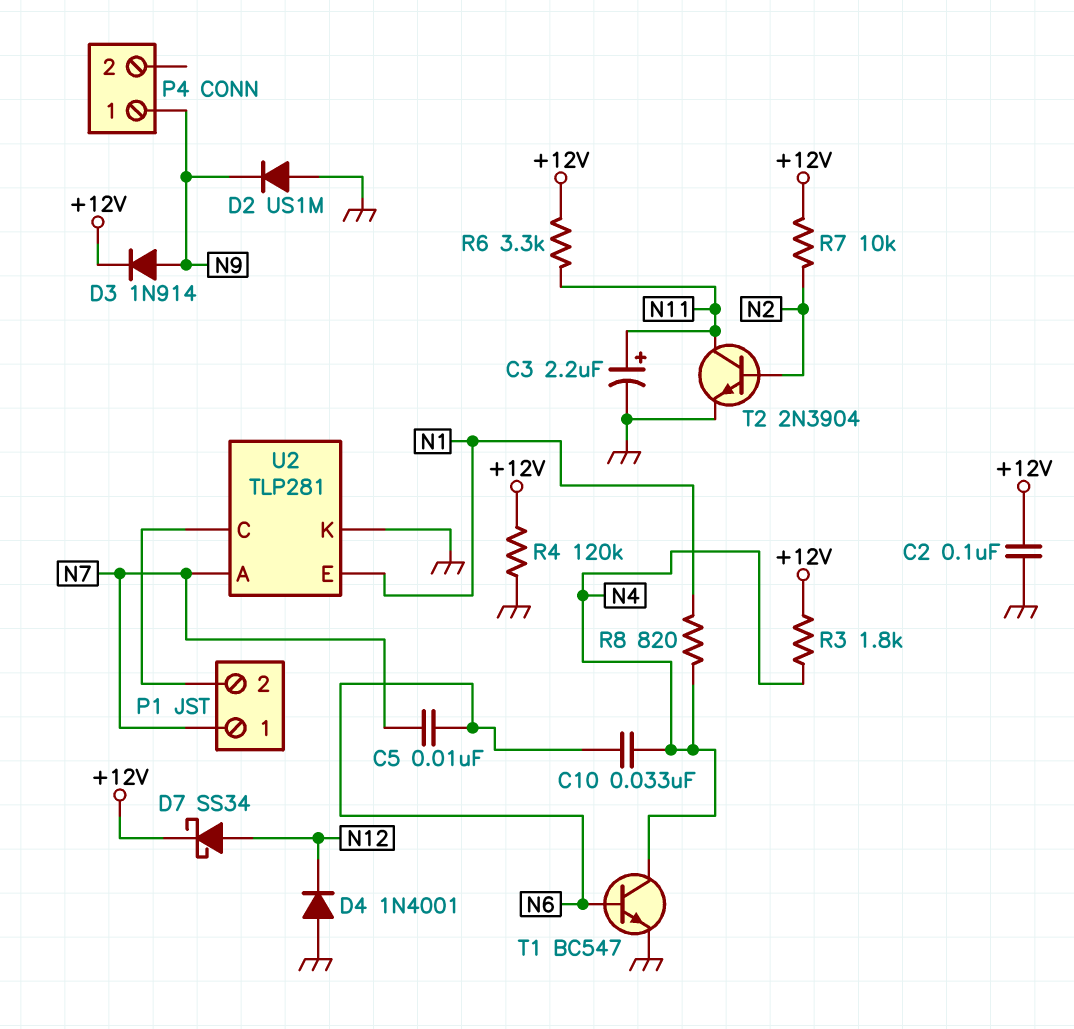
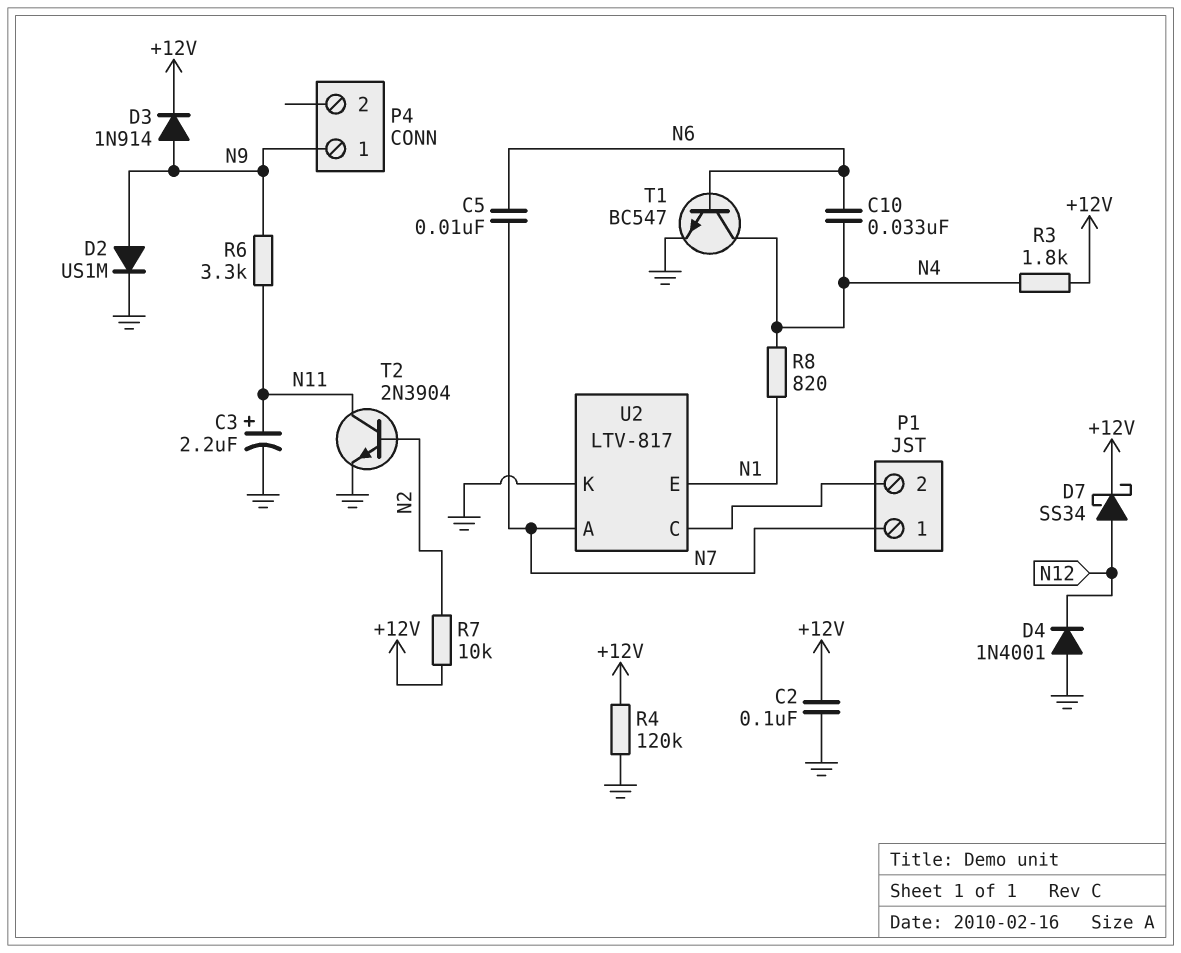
D2: diode US1M (A GND, K N9) -> diode US1M (A N9, K GND)
R6: 3.3k (+12V, N11) -> 3.3k (N9, N11)
U2: TLP281 -> LTV-817

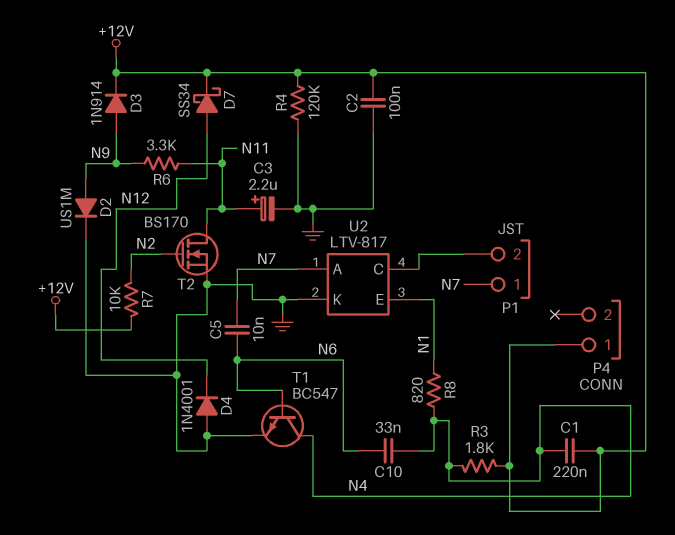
C1: none -> 220nF (+12V, N4)
P4 pin 1: N9 -> +12V
T2: NPN 2N3904 (B N2, C N11, E GND) -> NMOS BS170 (G N2, D N11, S GND)

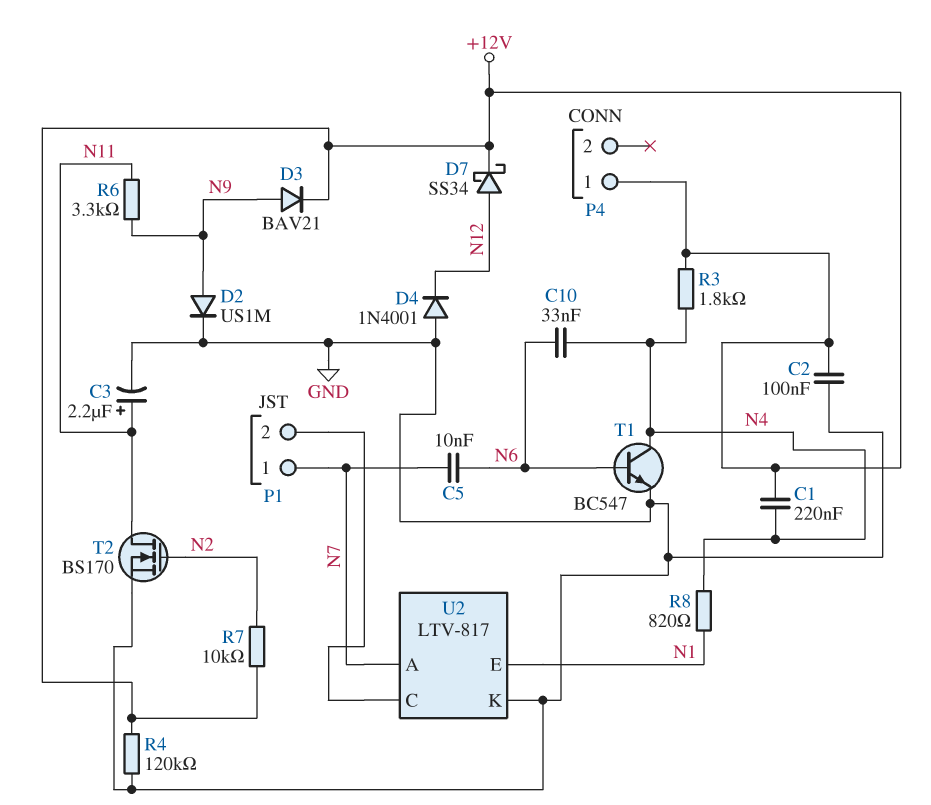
D3: diode 1N914 (A N9, K +12V) -> diode BAV21 (A N9, K +12V)

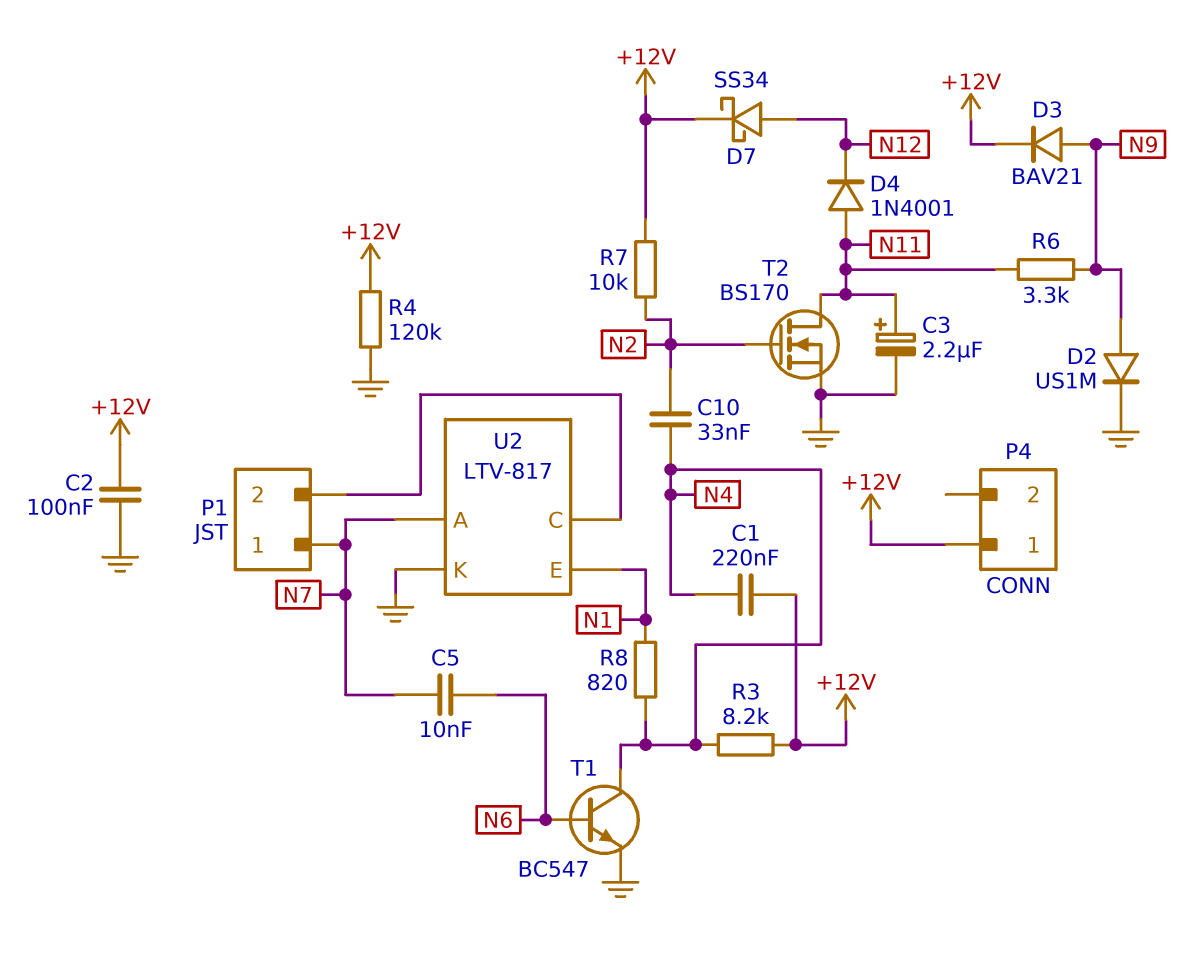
C10: 33nF (N4, N6) -> 33nF (N2, N4)
D4: diode 1N4001 (A GND, K N12) -> diode 1N4001 (A N11, K N12)
R3: 1.8k (+12V, N4) -> 8.2k (+12V, N4)

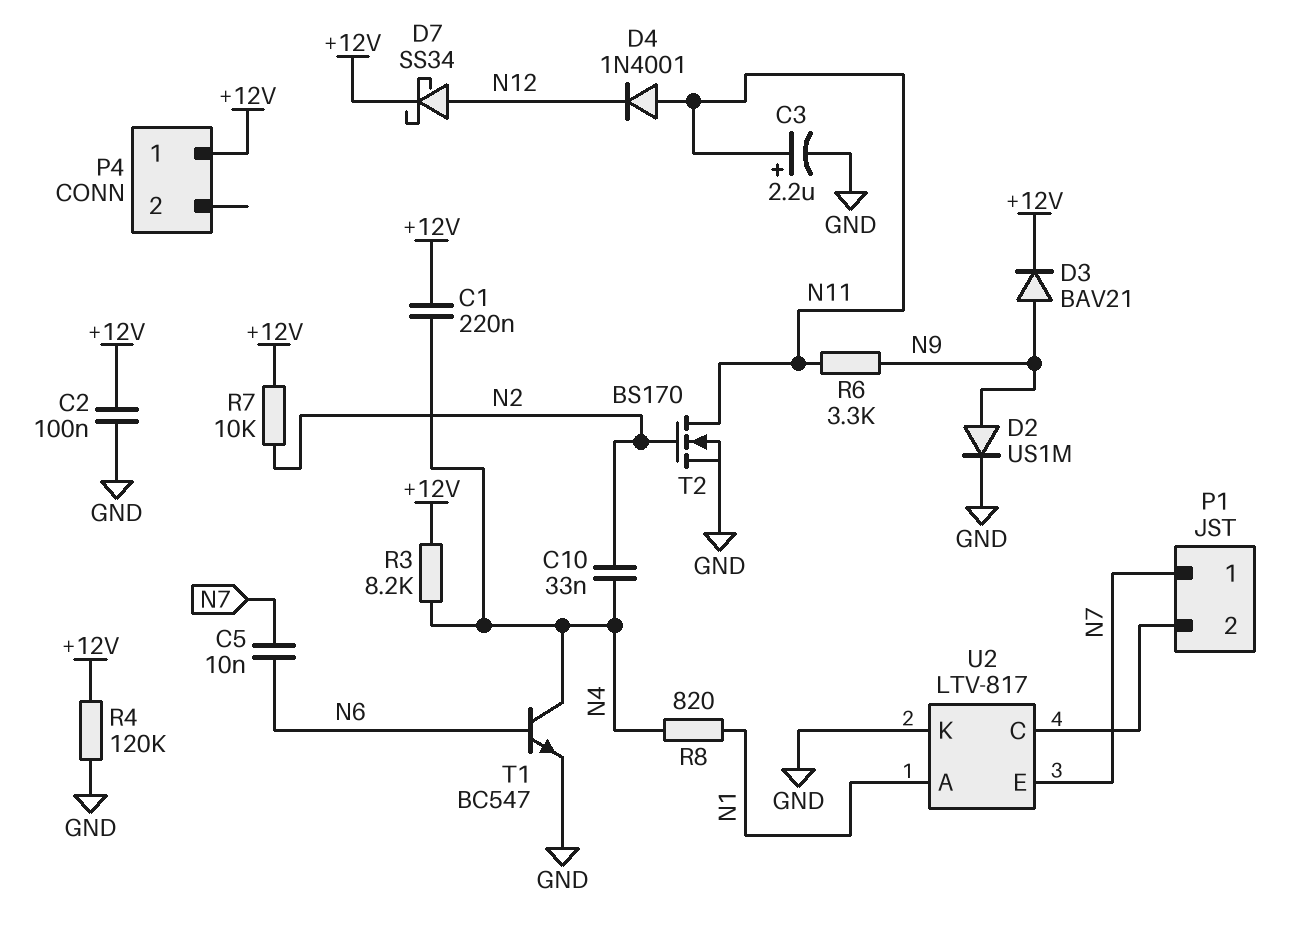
U2 pin A: N7 -> N1
U2 pin E: N1 -> N7

